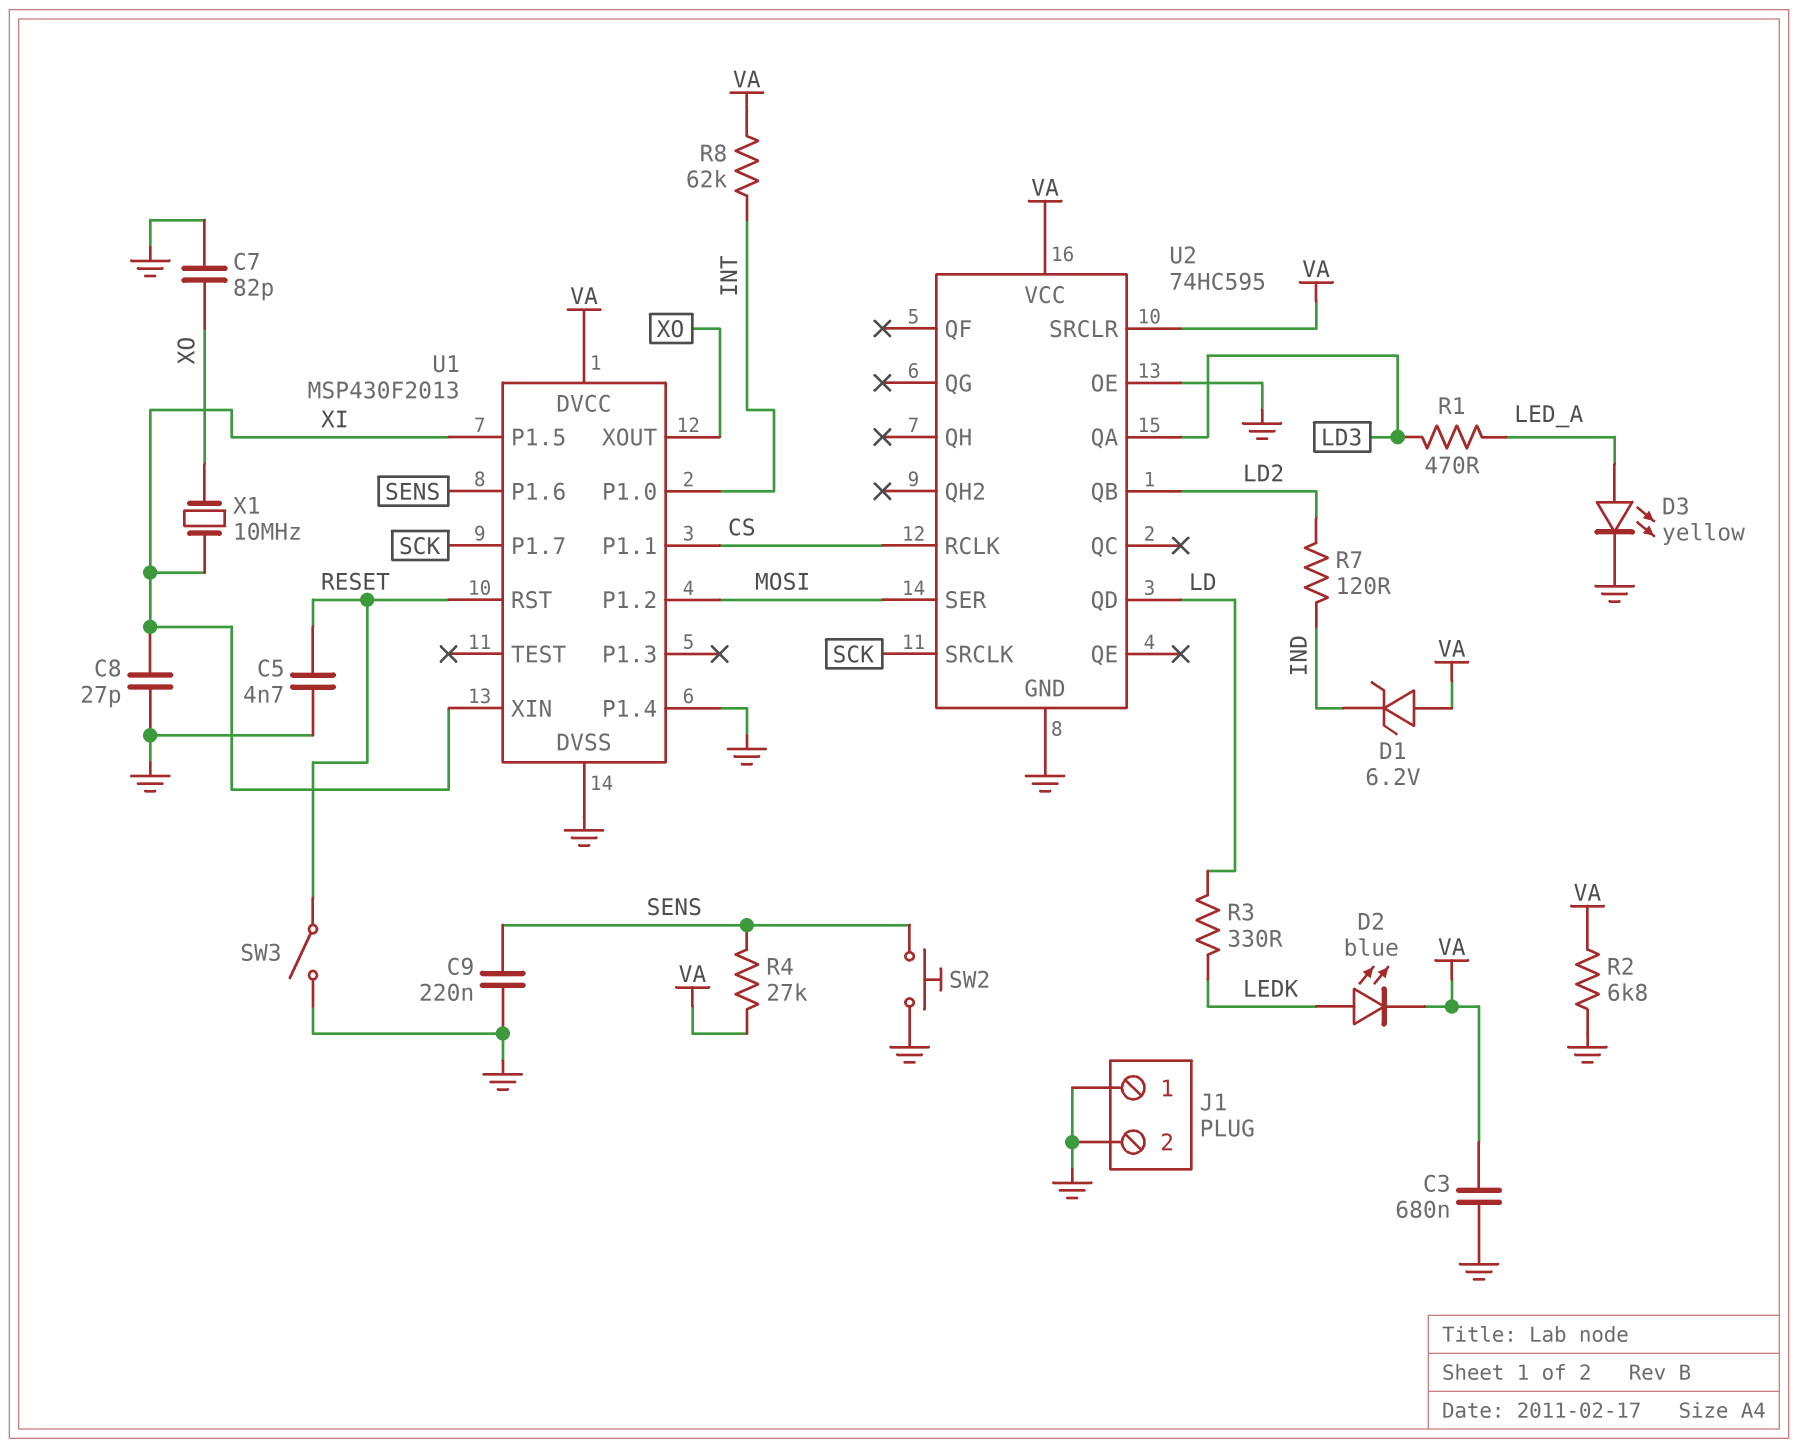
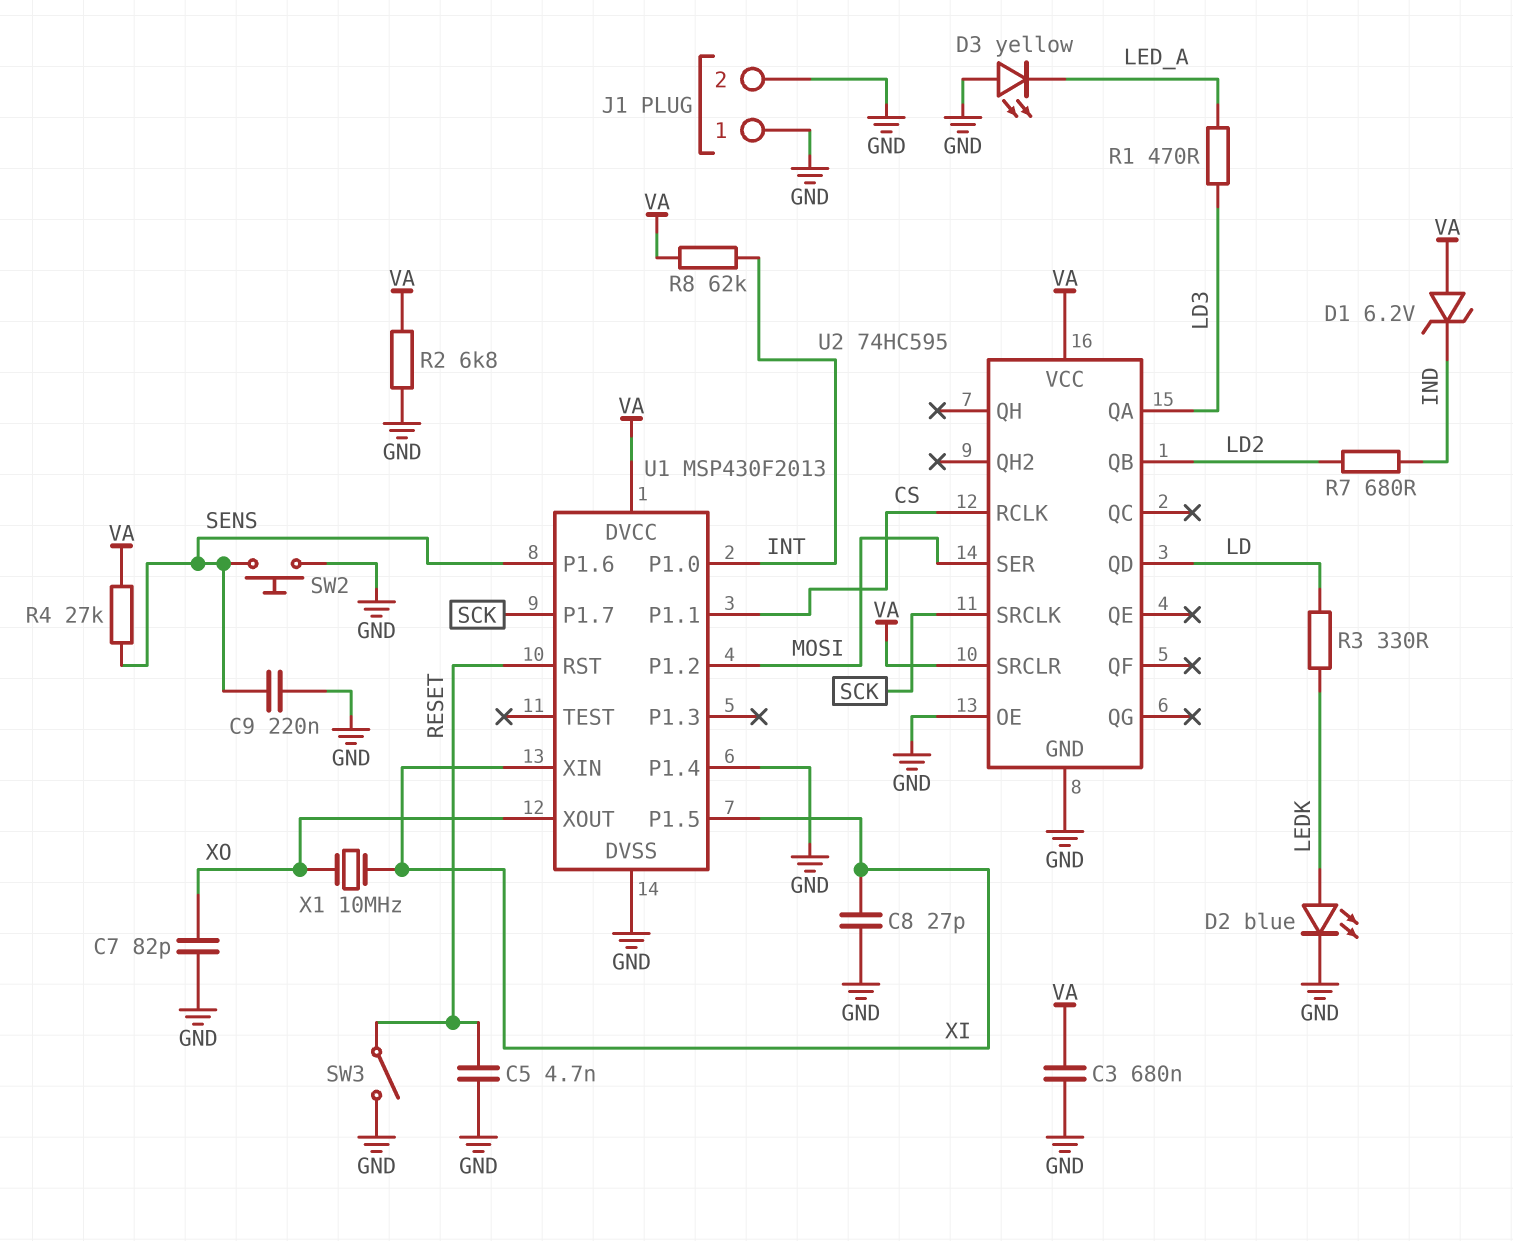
D2: LED blue (A LEDK, K VA) -> LED blue (A LEDK, K GND)
D3: LED yellow (A LED_A, K GND) -> LED yellow (A GND, K LED_A)
R7: 120 (IND, LD2) -> 680 (IND, LD2)

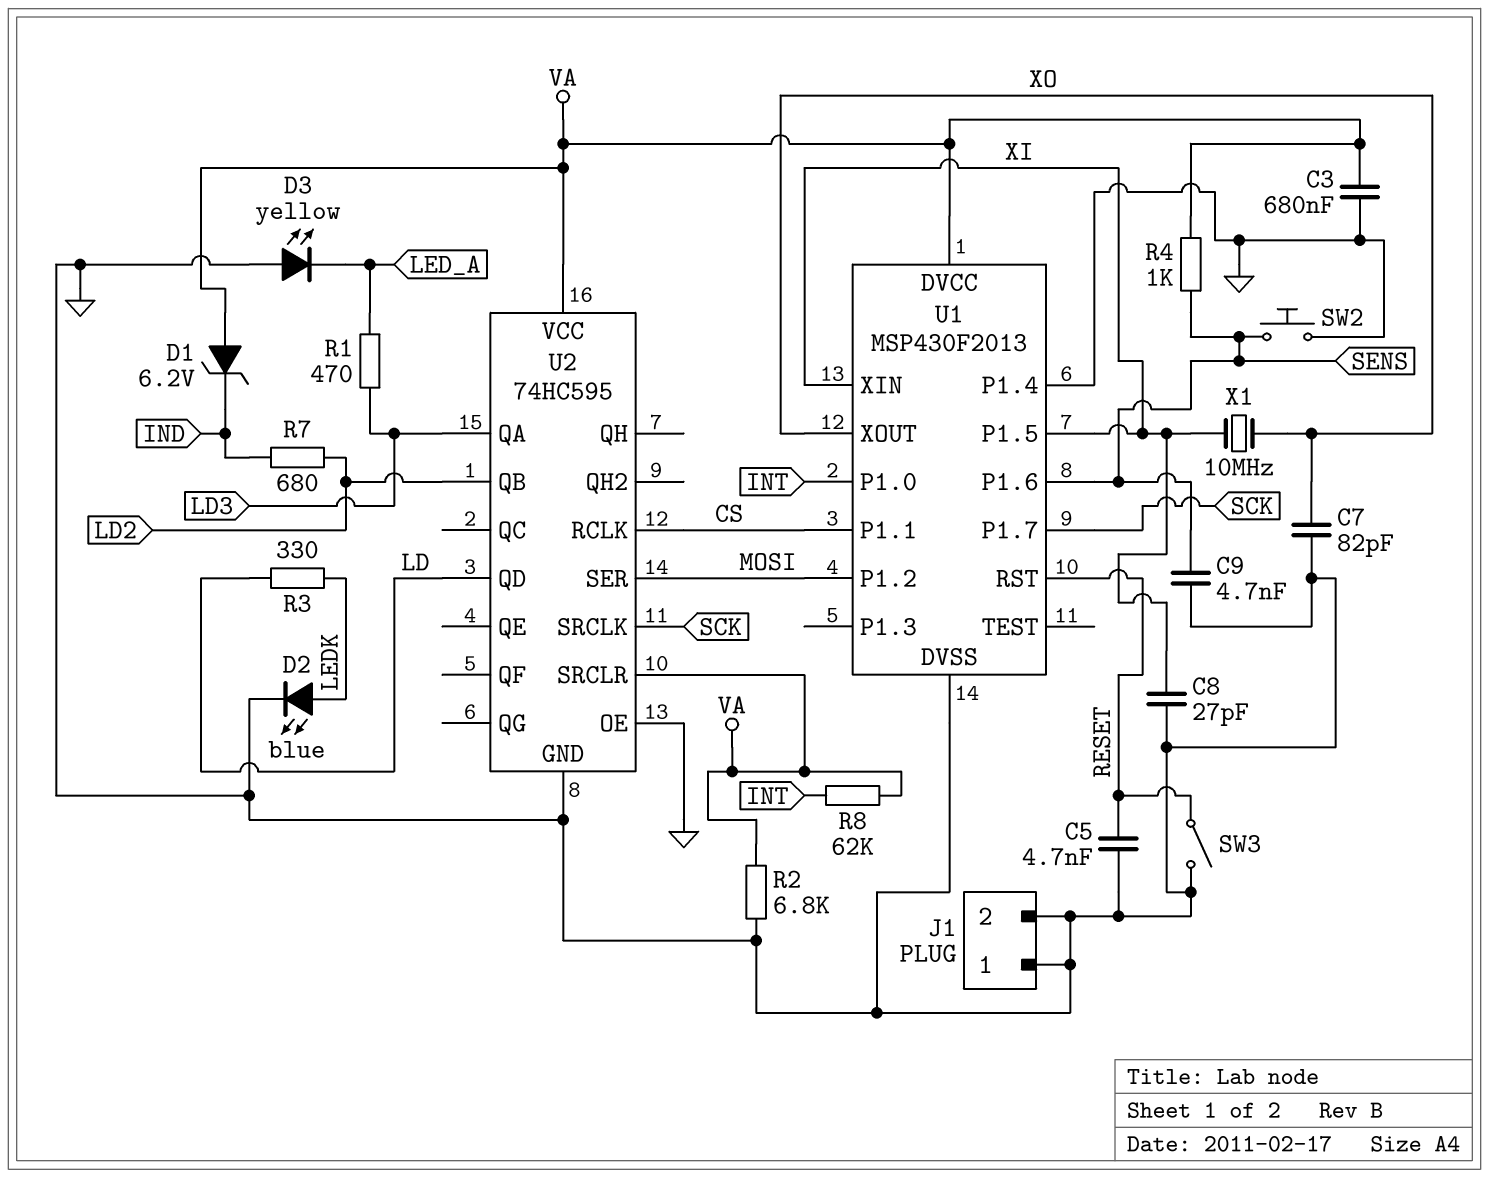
C9: 220nF (GND, SENS) -> 4.7nF (GND, SENS)
R4: 27k (SENS, VA) -> 1k (SENS, VA)

